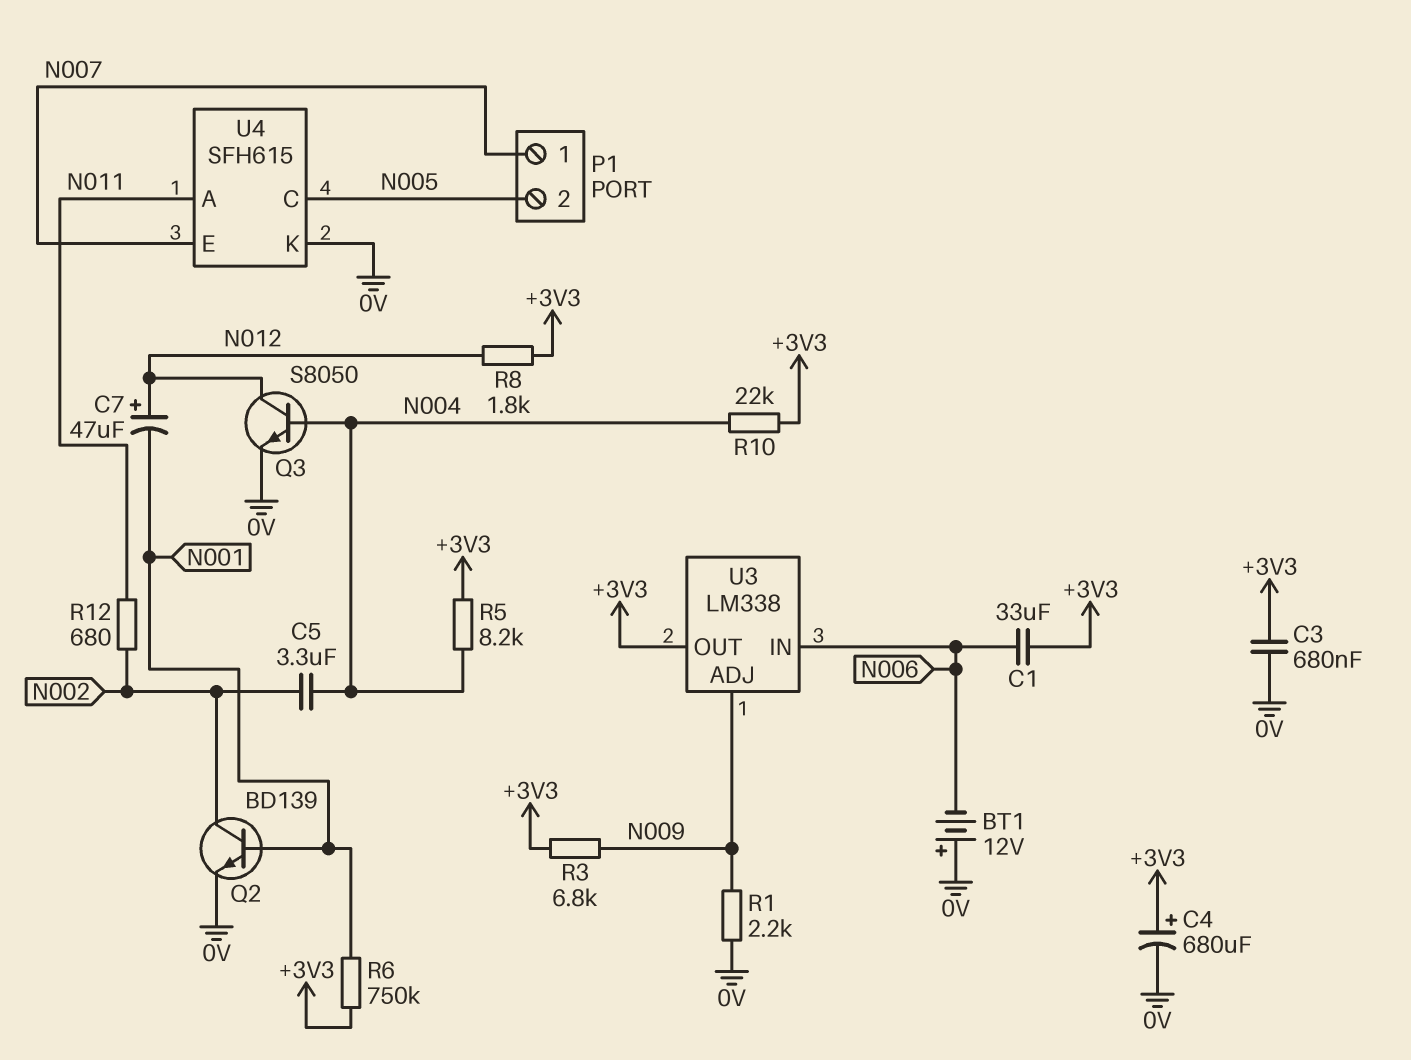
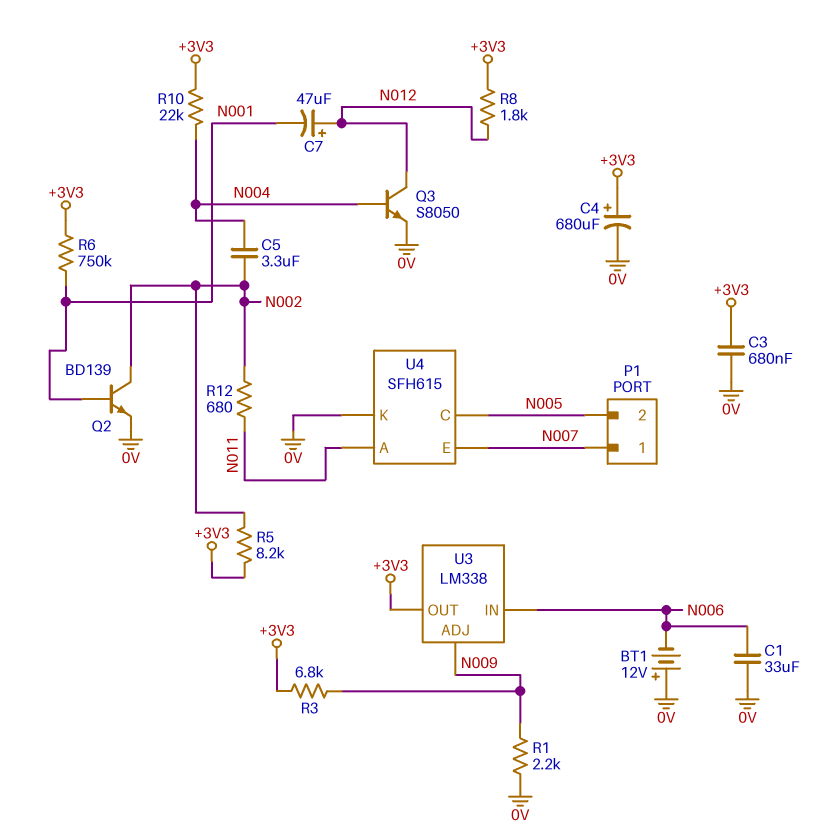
C1: 33uF (+3V3, N006) -> 33uF (0V, N006)
R5: 8.2k (+3V3, N004) -> 8.2k (+3V3, N002)

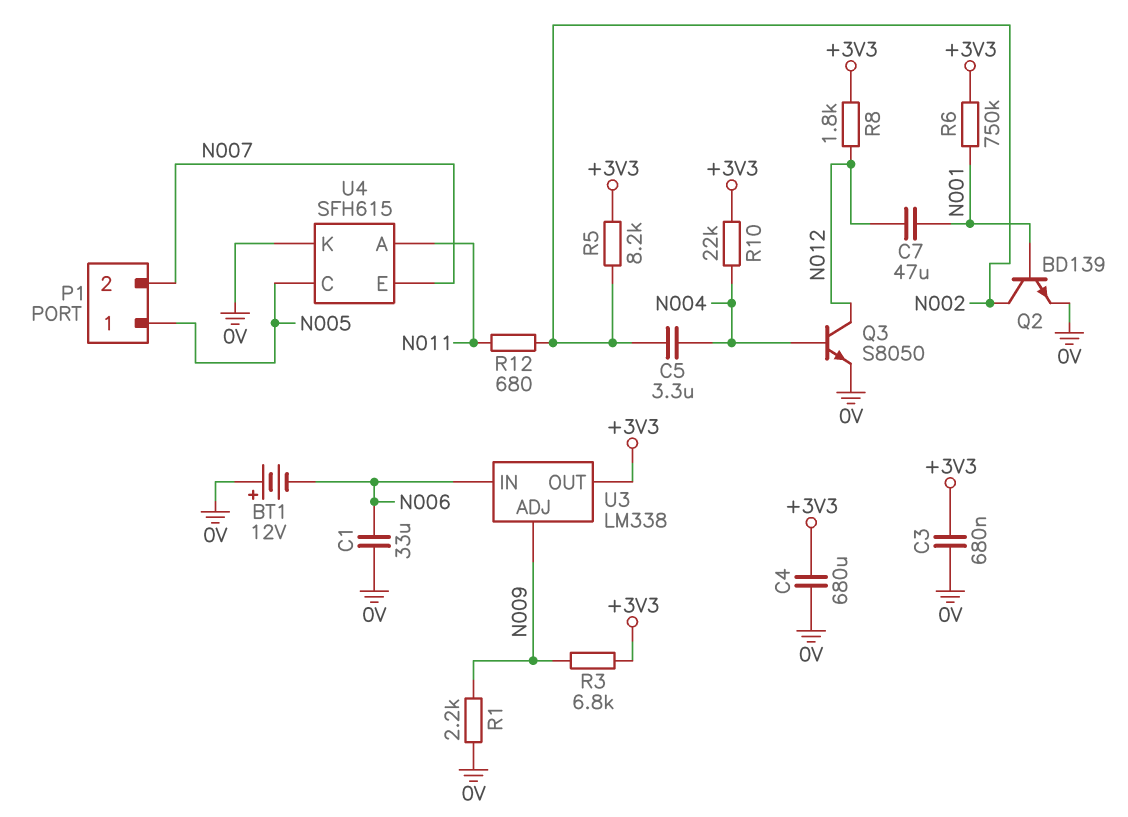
C4: 680uF (plus +3V3, minus 0V) -> 680uF (+3V3, 0V)
C7: 47uF (plus N012, minus N001) -> 47uF (N001, N012)
P1 pin 1: N007 -> N005
P1 pin 2: N005 -> N007

